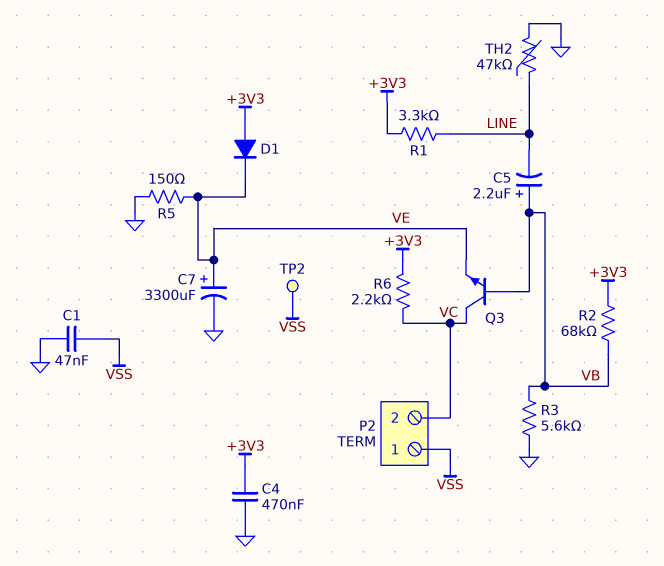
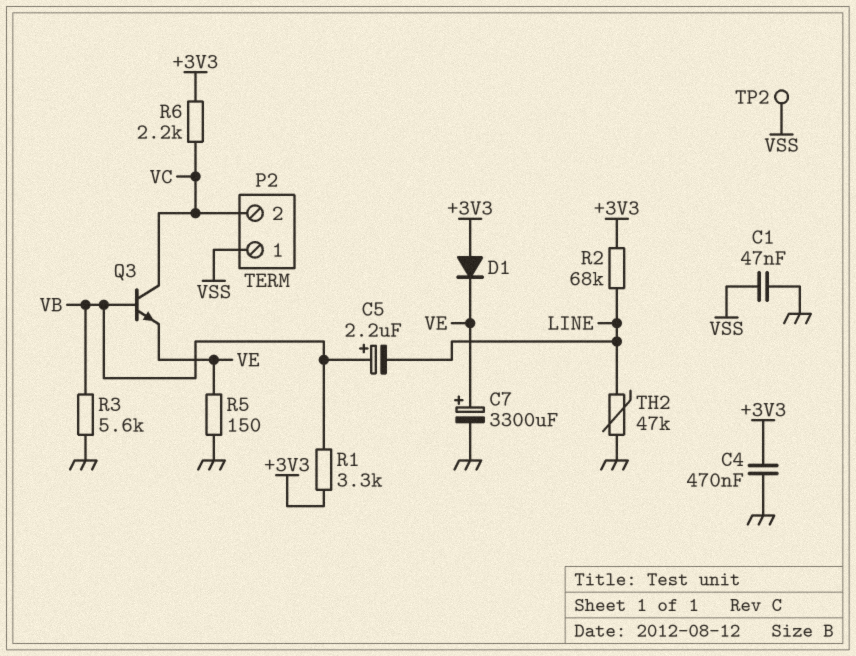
R1: 3.3k (+3V3, LINE) -> 3.3k (+3V3, VB)
R2: 68k (+3V3, VB) -> 68k (+3V3, LINE)

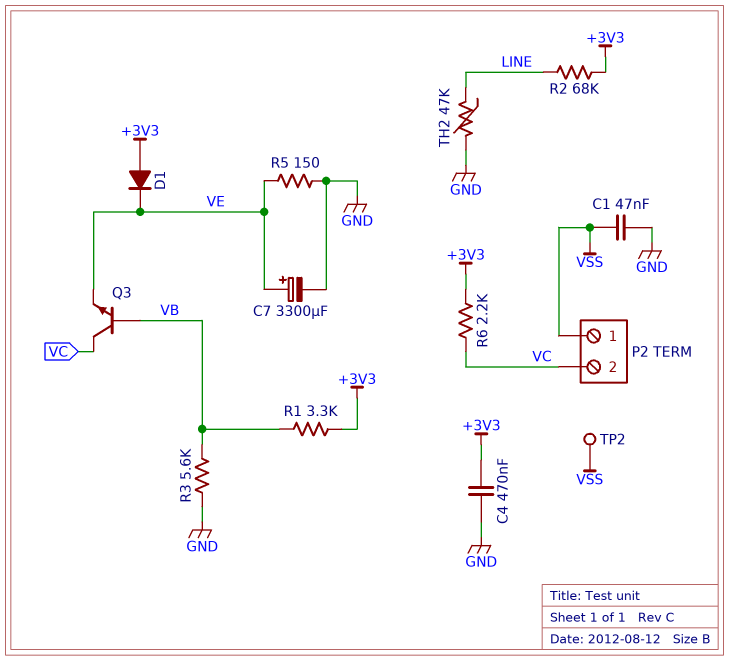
C5: 2.2uF (plus VB, minus LINE) -> none

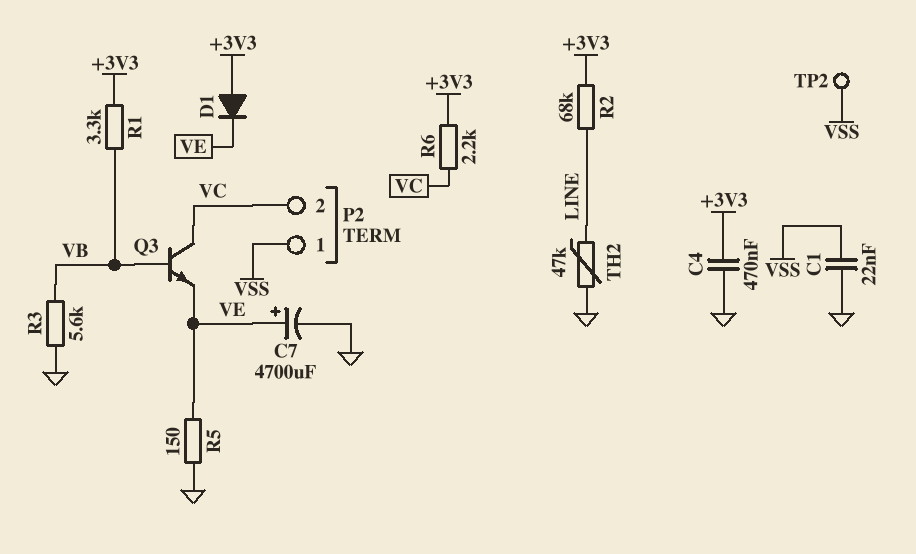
C1: 47nF (GND, VSS) -> 22nF (GND, VSS)
C7: 3300uF (plus VE, minus GND) -> 4700uF (plus VE, minus GND)

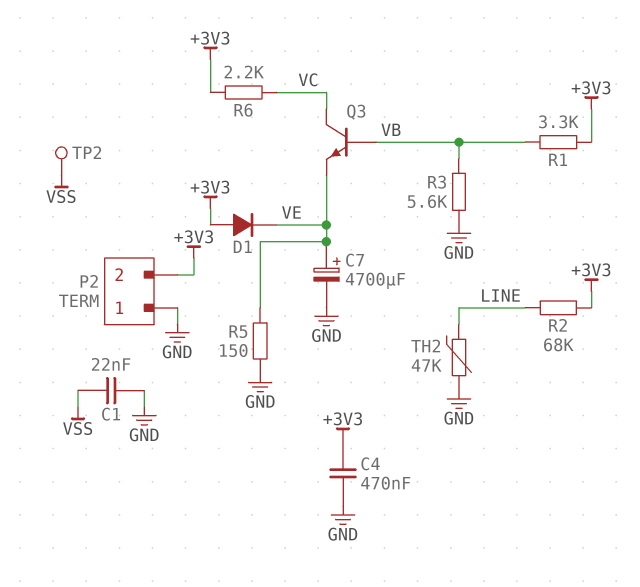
P2 pin 1: VSS -> GND
P2 pin 2: VC -> +3V3

